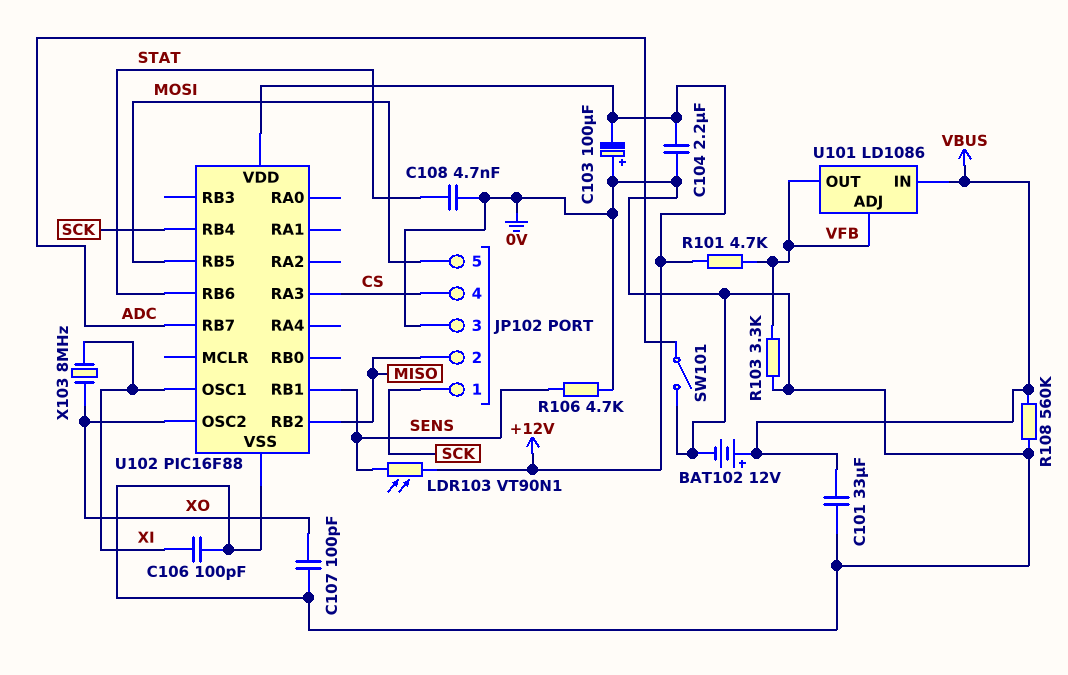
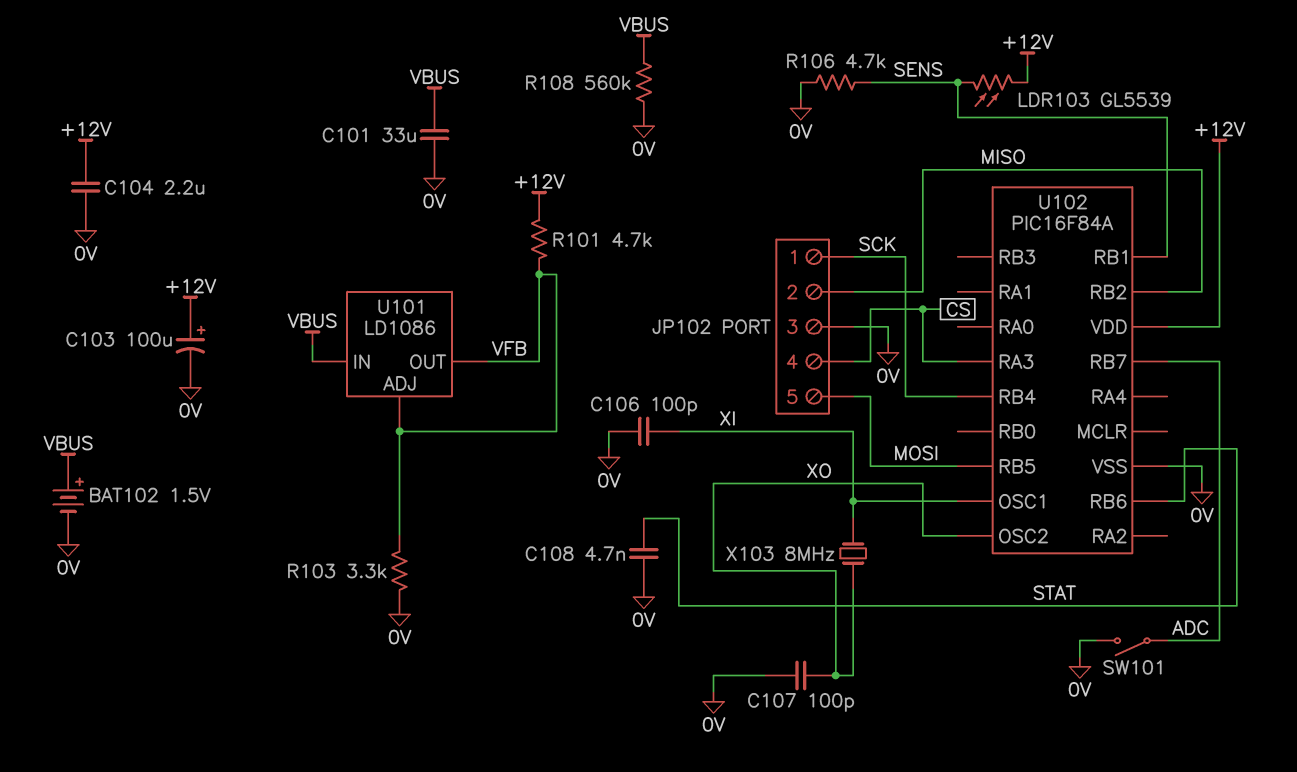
BAT102: 12V (plus VBUS, minus 0V) -> 1.5V (plus VBUS, minus 0V)
C103: 100uF (plus 0V, minus +12V) -> 100uF (plus +12V, minus 0V)
LDR103: VT90N1 (+12V, SENS) -> GL5539 (+12V, SENS)
U102: PIC16F88 -> PIC16F84A

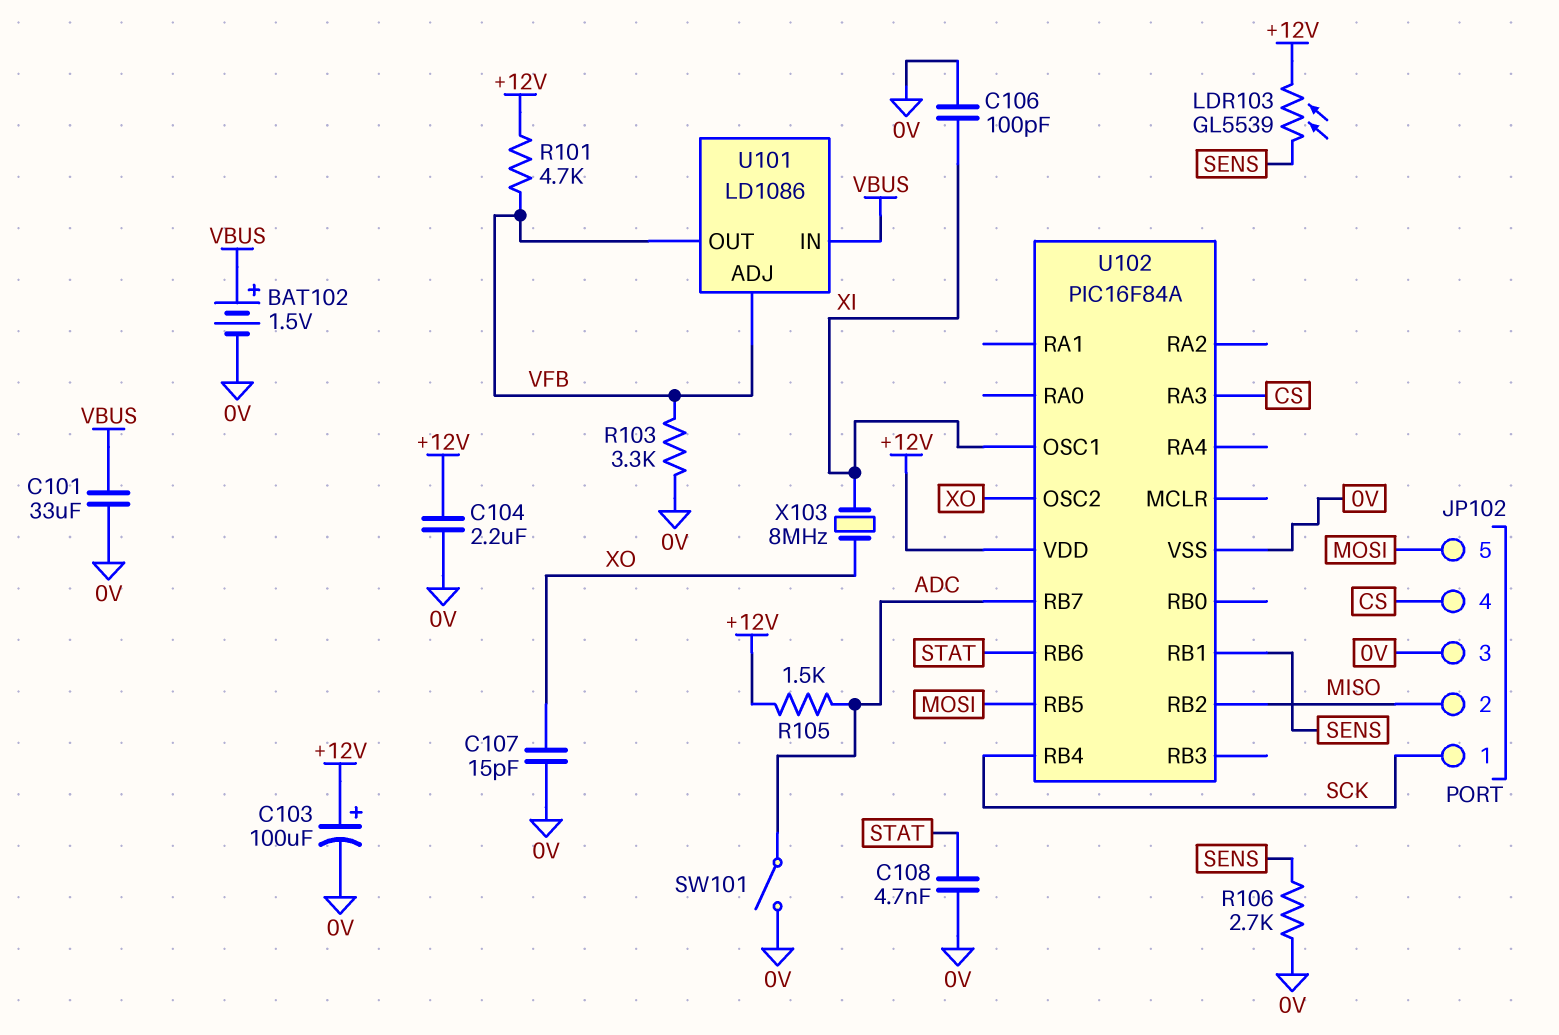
C107: 100pF (0V, XO) -> 15pF (0V, XO)
R105: none -> 1.5k (+12V, ADC)
R106: 4.7k (0V, SENS) -> 2.7k (0V, SENS)
R108: 560k (0V, VBUS) -> none

